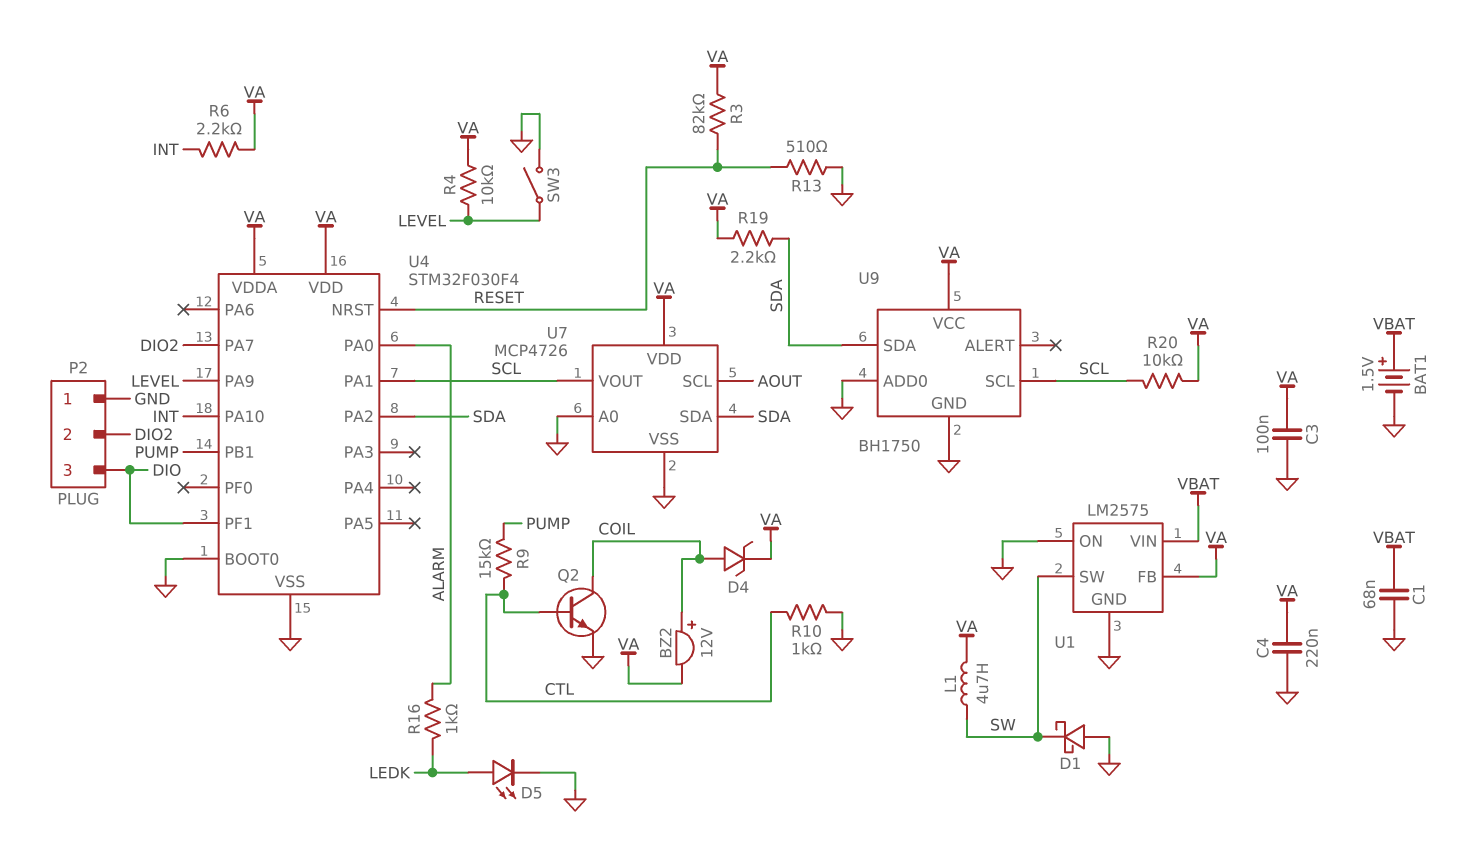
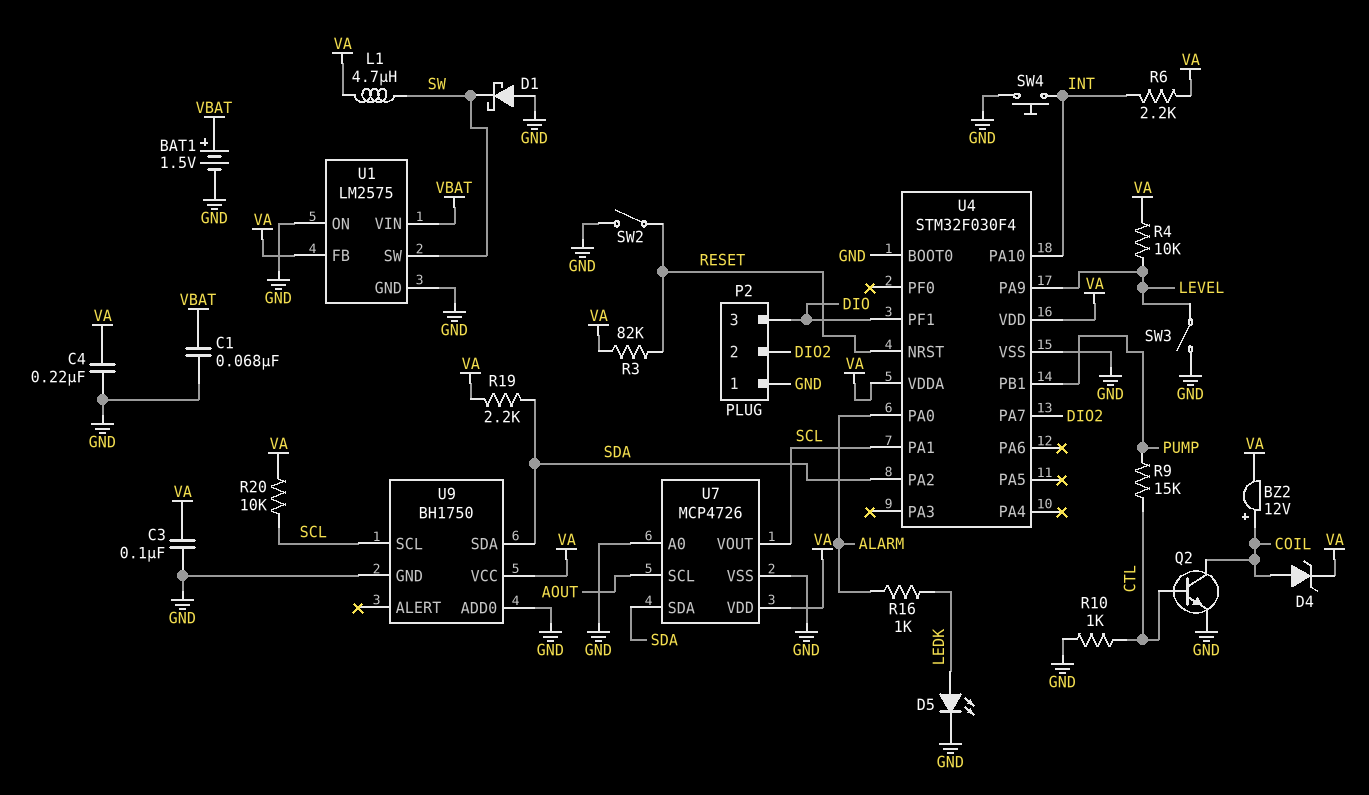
R13: 510 (GND, RESET) -> none
SW2: none -> switch (GND, RESET)
SW4: none -> button (GND, INT)

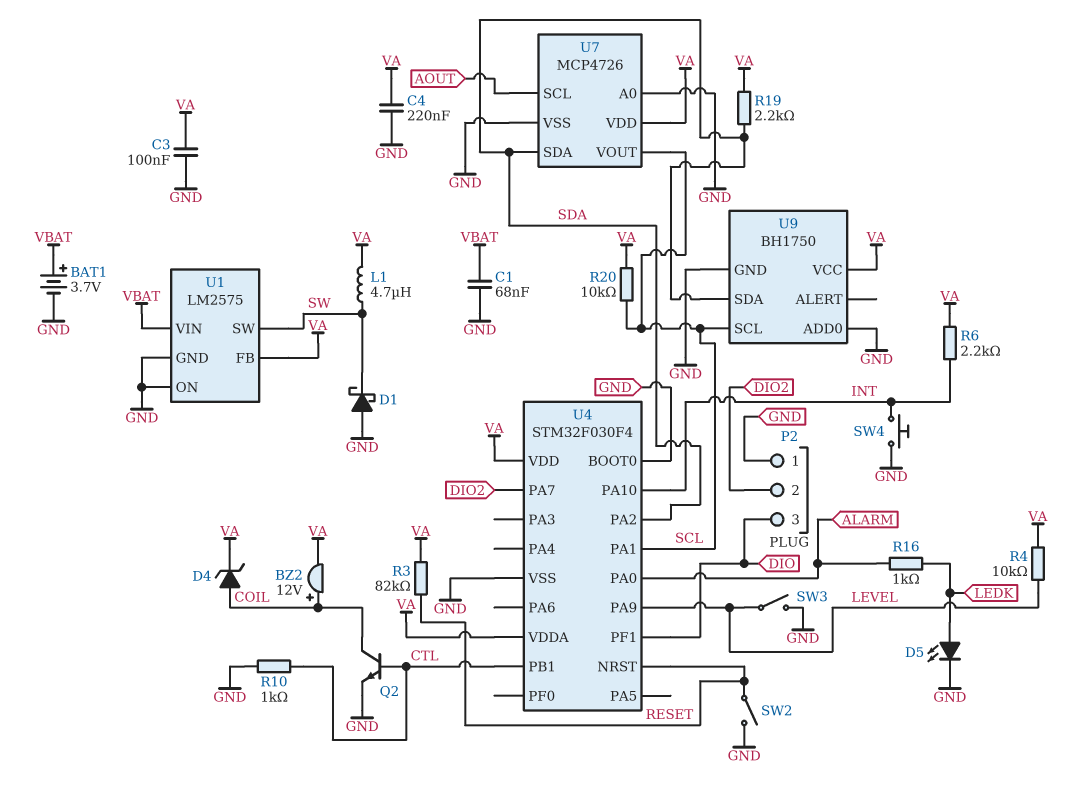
BAT1: 1.5V (plus VBAT, minus GND) -> 3.7V (plus VBAT, minus GND)
R9: 15k (CTL, PUMP) -> none
U4 pin PB1: PUMP -> CTL

